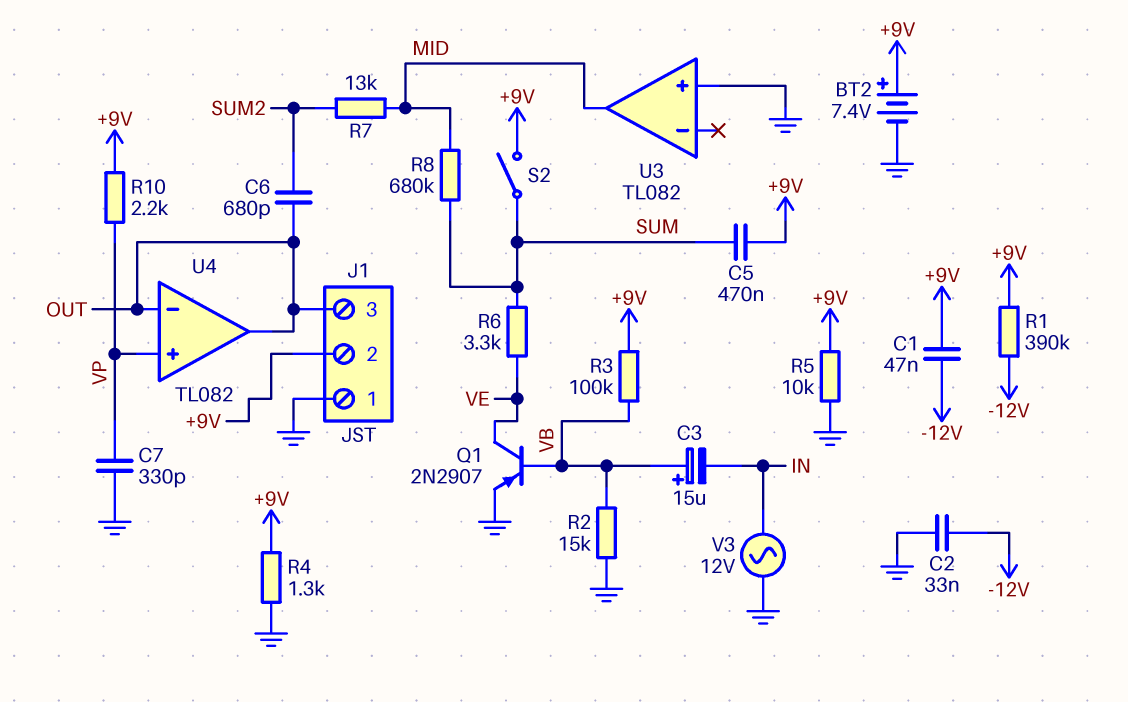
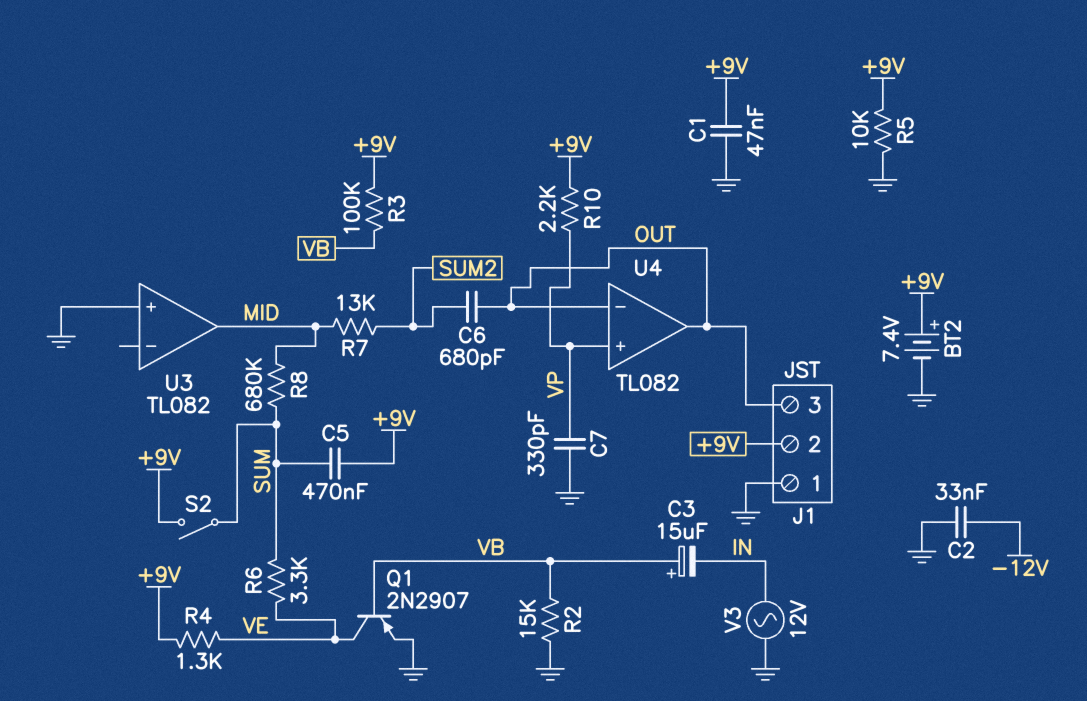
C1: 47nF (+9V, -12V) -> 47nF (+9V, GND)
R1: 390k (+9V, -12V) -> none
R4: 1.3k (+9V, GND) -> 1.3k (+9V, VE)

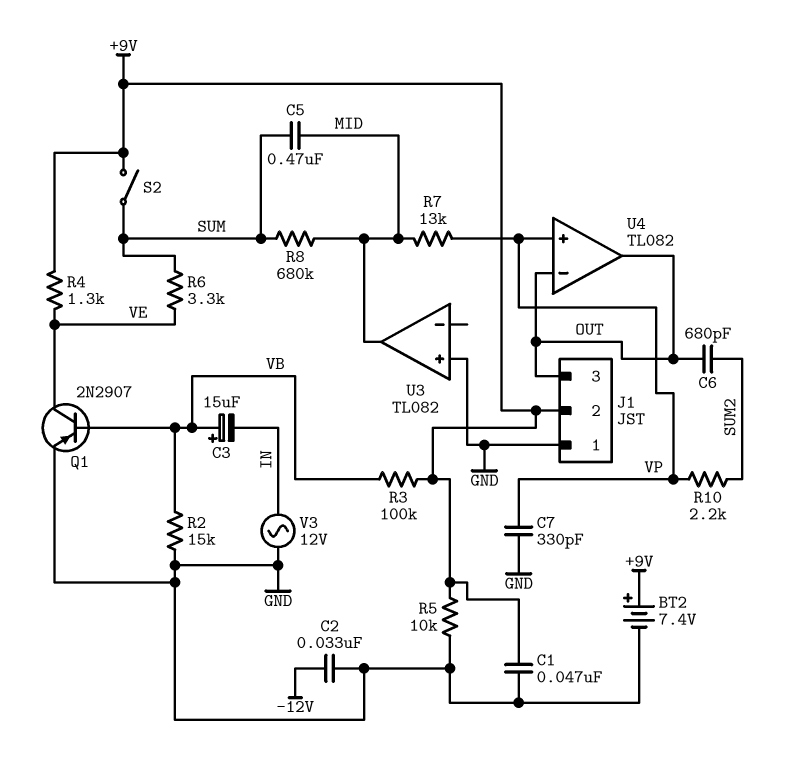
C5: 470nF (+9V, SUM) -> 470nF (MID, SUM)
R7: 13k (MID, SUM2) -> 13k (MID, VP)
R10: 2.2k (+9V, VP) -> 2.2k (SUM2, VP)

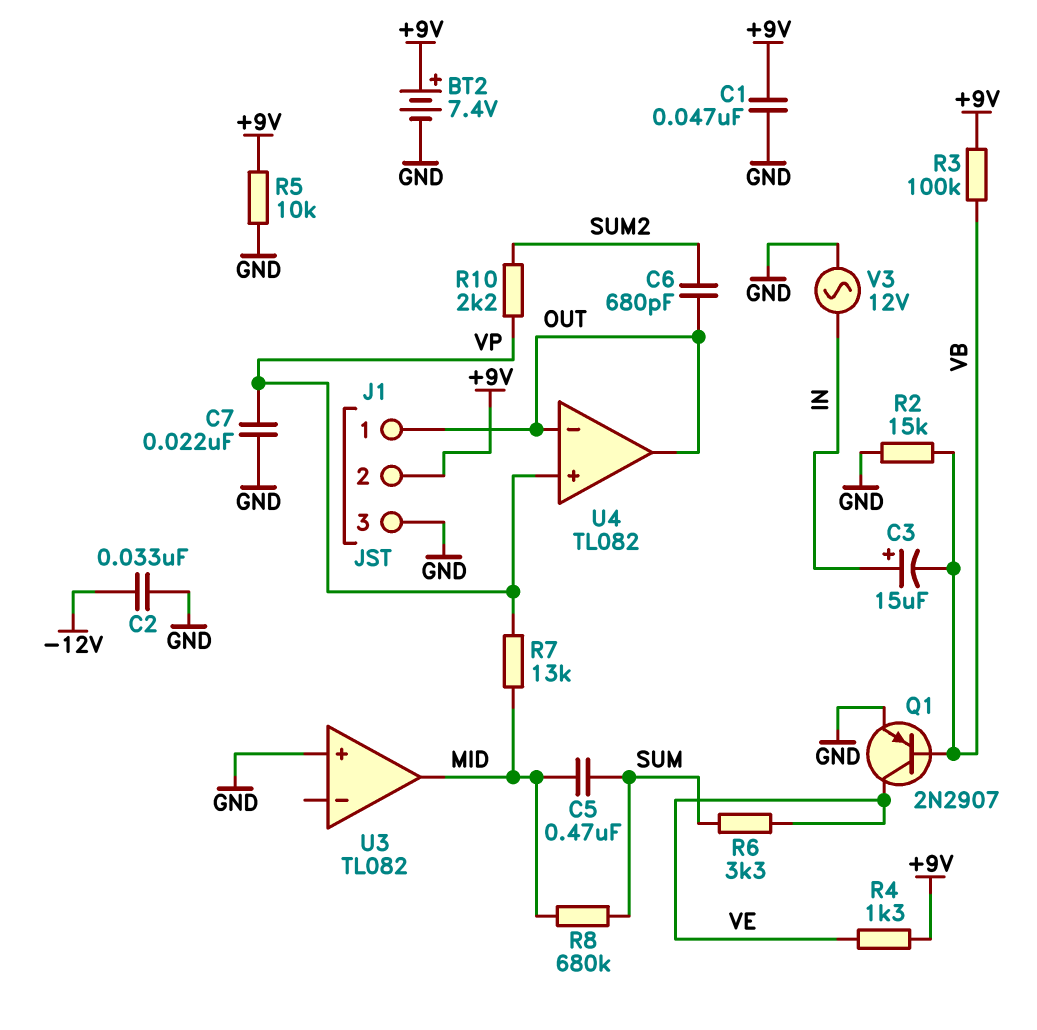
C3: 15uF (plus VB, minus IN) -> 15uF (plus IN, minus VB)
C7: 330pF (GND, VP) -> 22nF (GND, VP)
J1 pin 1: GND -> OUT
J1 pin 3: OUT -> GND
S2: switch (+9V, SUM) -> none

